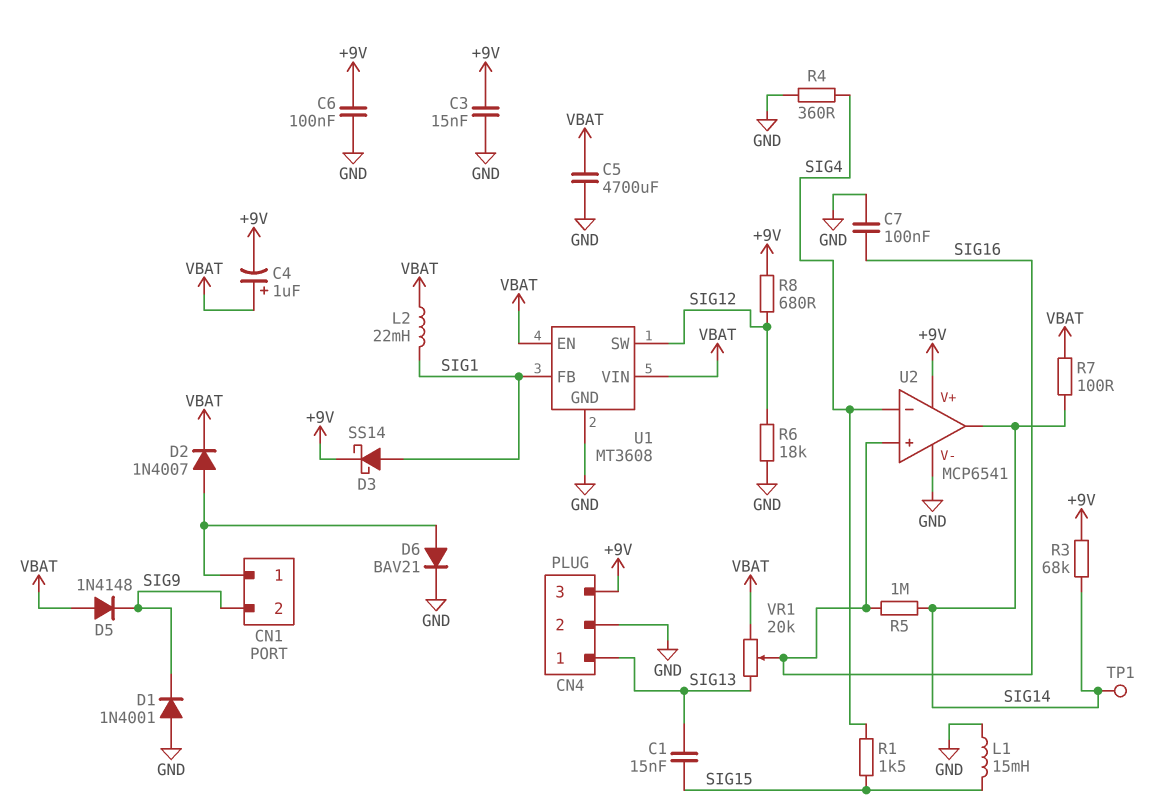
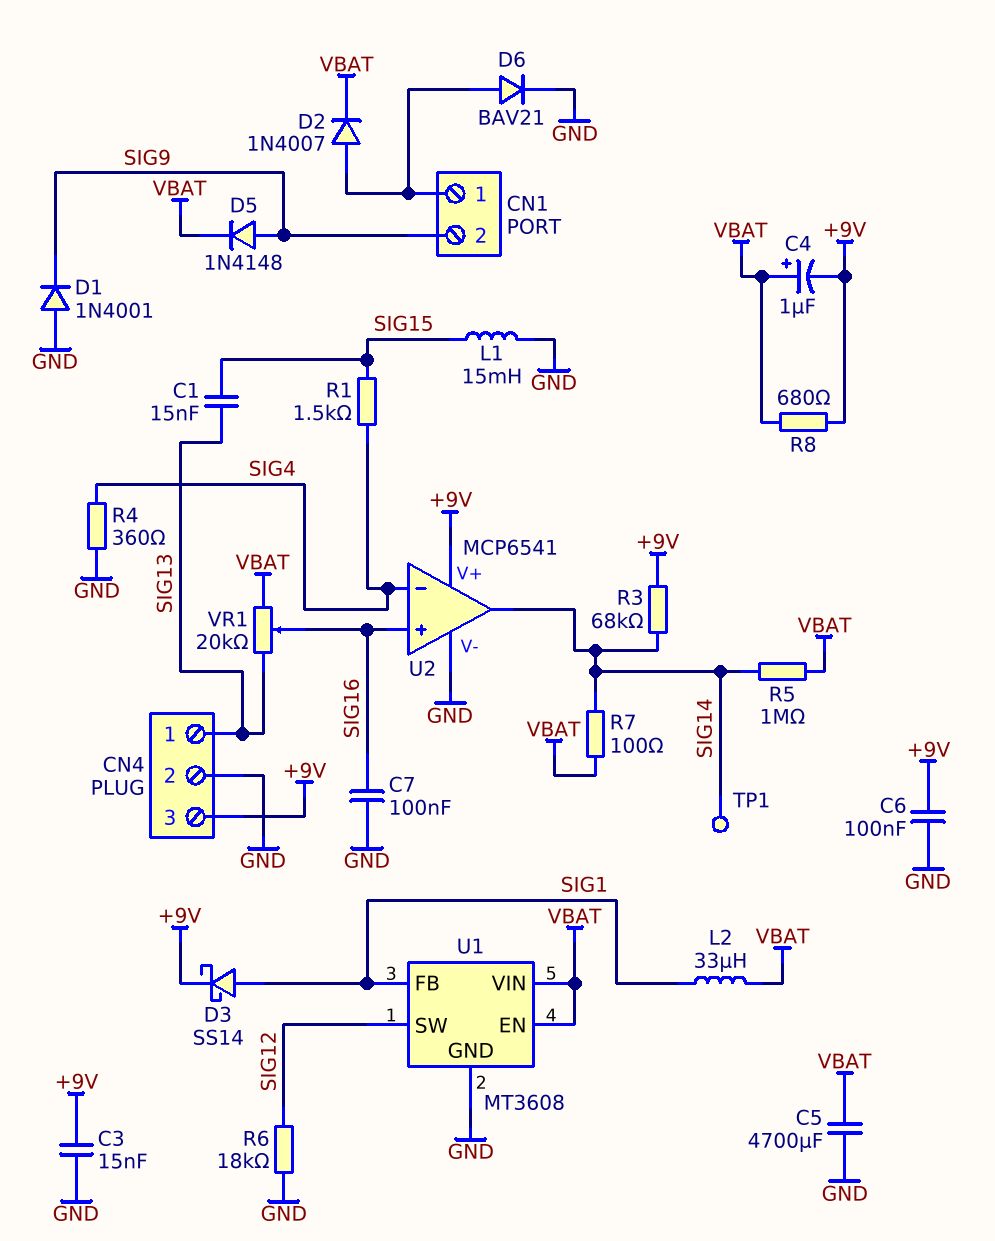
D5: diode 1N4148 (A VBAT, K SIG9) -> diode 1N4148 (A SIG9, K VBAT)
L2: 22mH (SIG1, VBAT) -> 33uH (SIG1, VBAT)
R5: 1M (SIG14, SIG16) -> 1M (SIG14, VBAT)
R8: 680 (+9V, SIG12) -> 680 (+9V, VBAT)

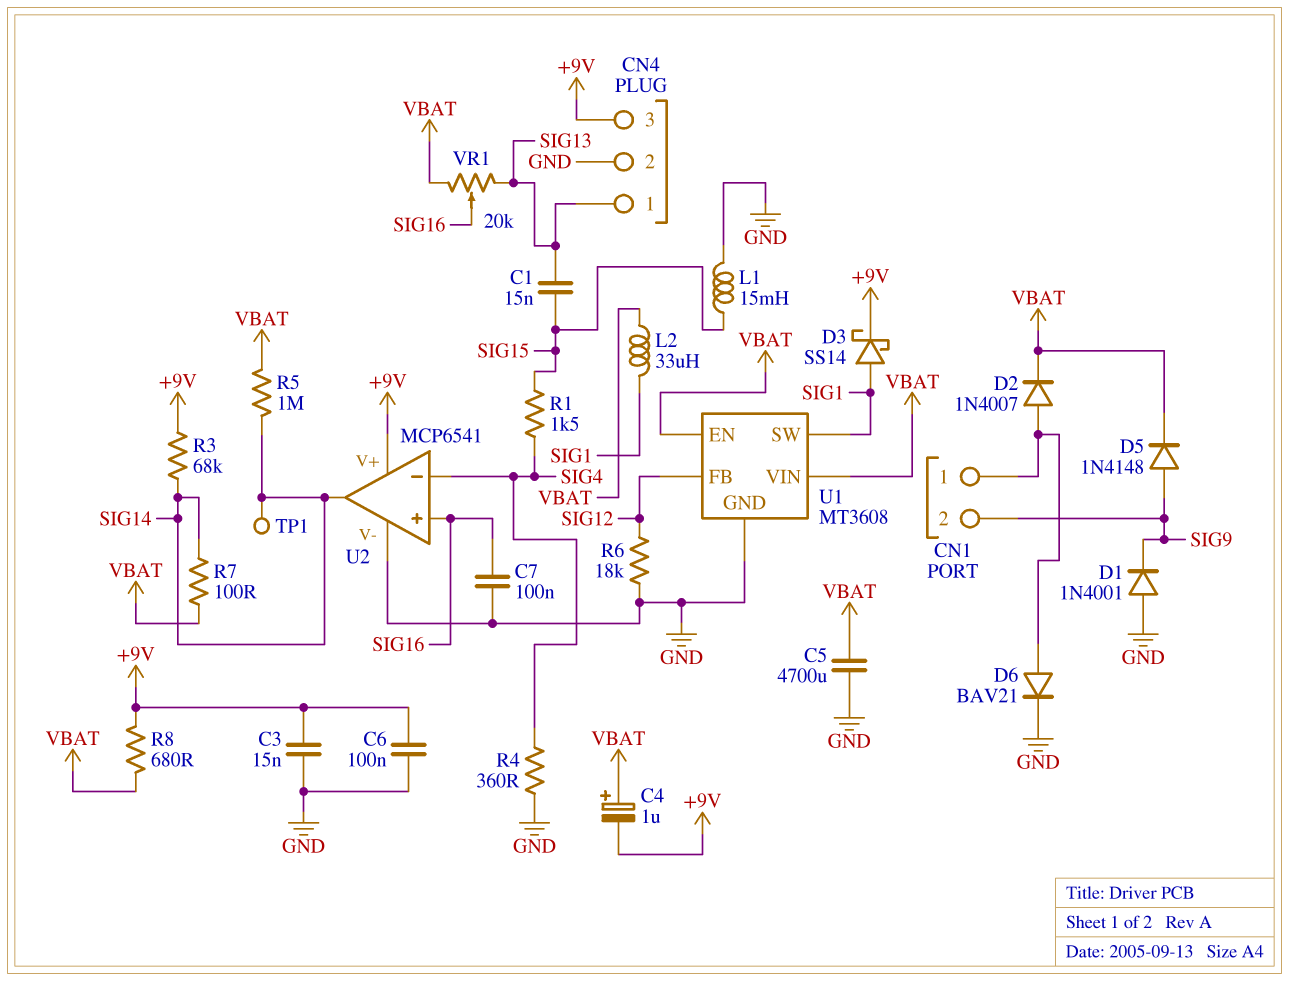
U1 pin FB: SIG1 -> SIG12
U1 pin SW: SIG12 -> SIG1

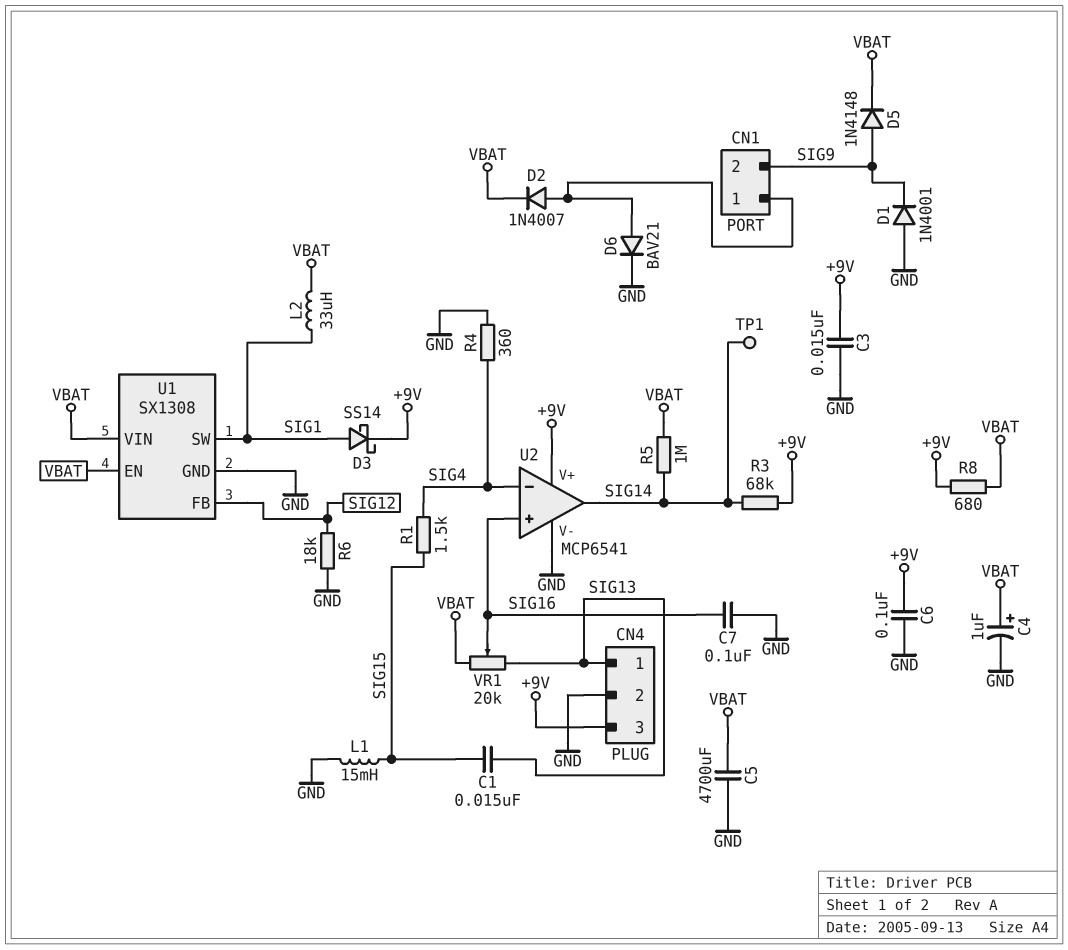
C4: 1uF (plus VBAT, minus +9V) -> 1uF (plus VBAT, minus GND)
R7: 100 (SIG14, VBAT) -> none
U1: MT3608 -> SX1308

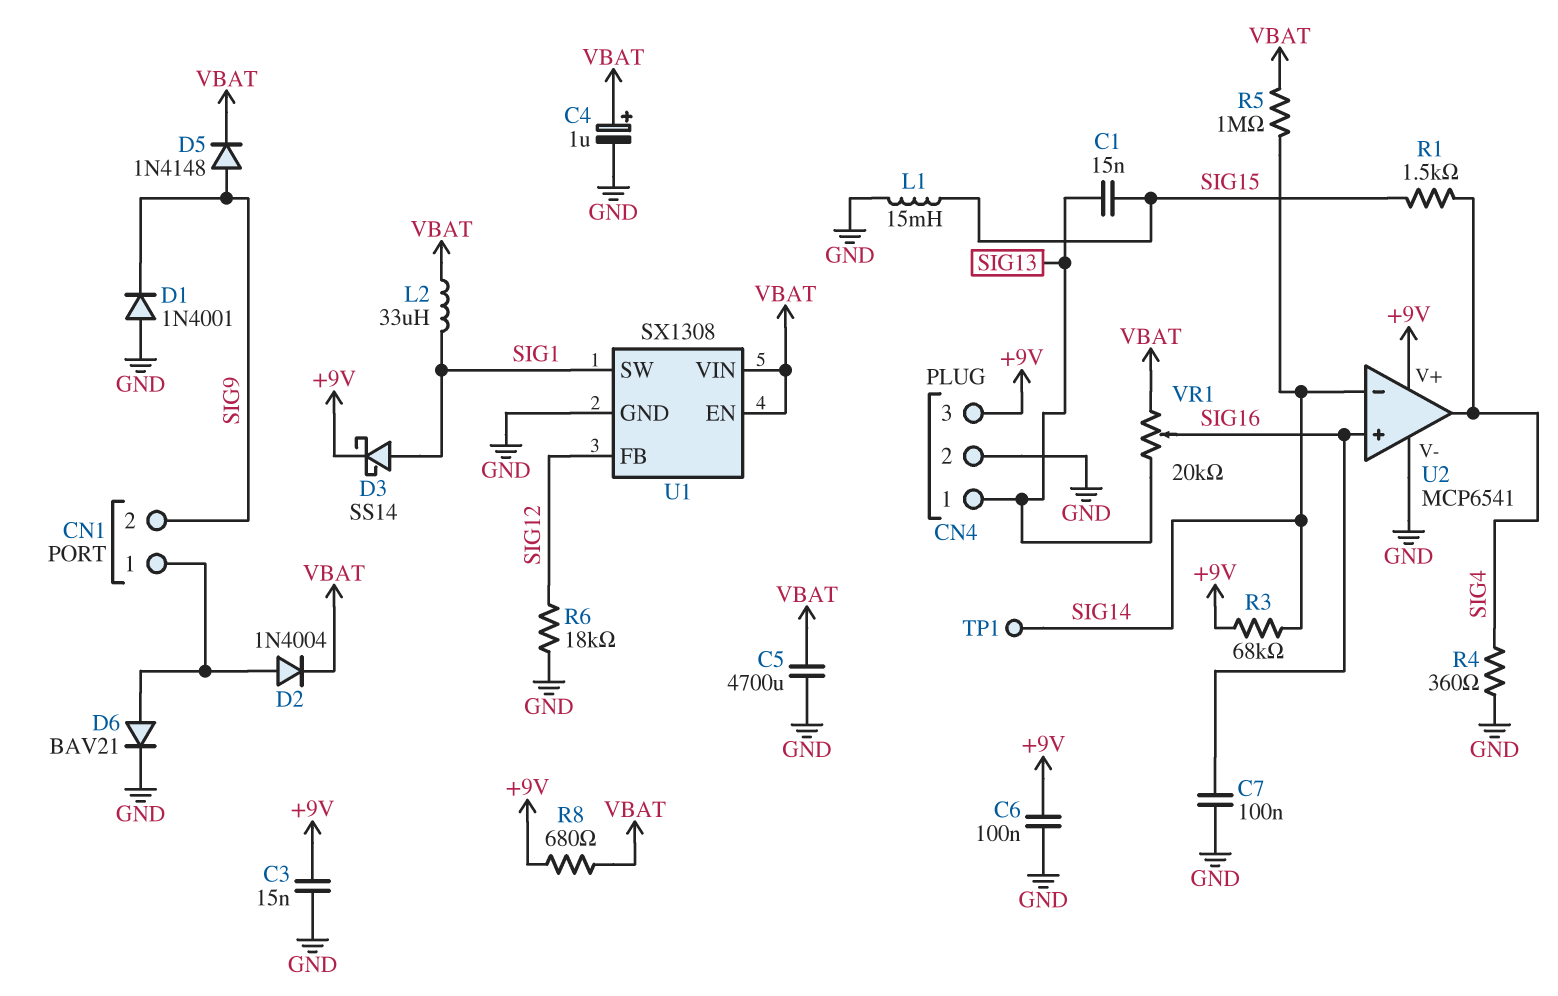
D2: diode 1N4007 (A CN1/1, K VBAT) -> diode 1N4004 (A CN1/1, K VBAT)
U2 pin in-: SIG4 -> SIG14
U2 pin out: SIG14 -> SIG4

